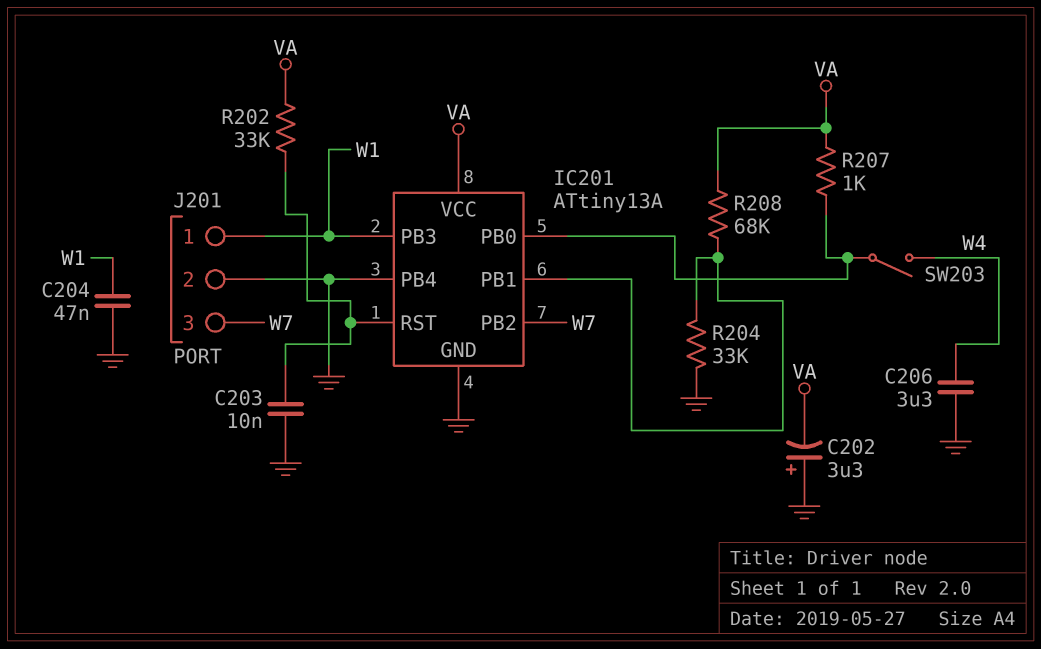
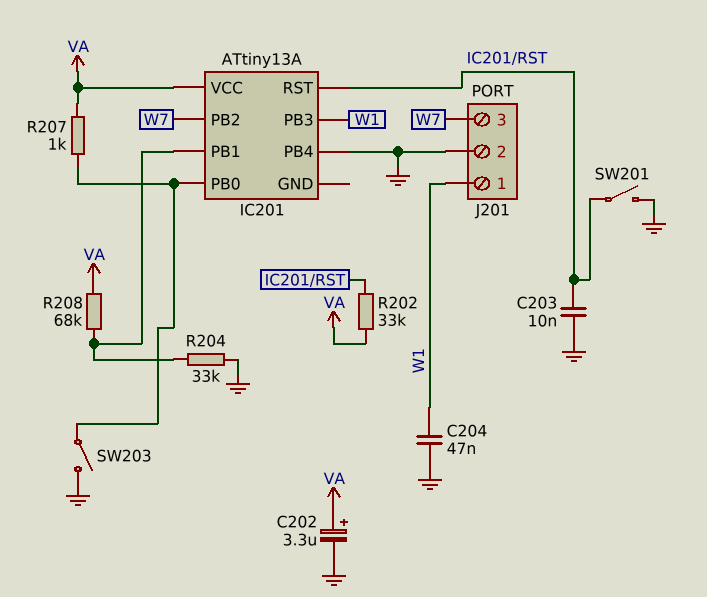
C202: 3.3uF (plus GND, minus VA) -> 3.3uF (plus VA, minus GND)
C206: 3.3uF (GND, W4) -> none
IC201 pin GND: GND -> none
SW201: none -> switch (GND, IC201/RST)
SW203: switch (IC201/PB0, W4) -> switch (GND, IC201/PB0)

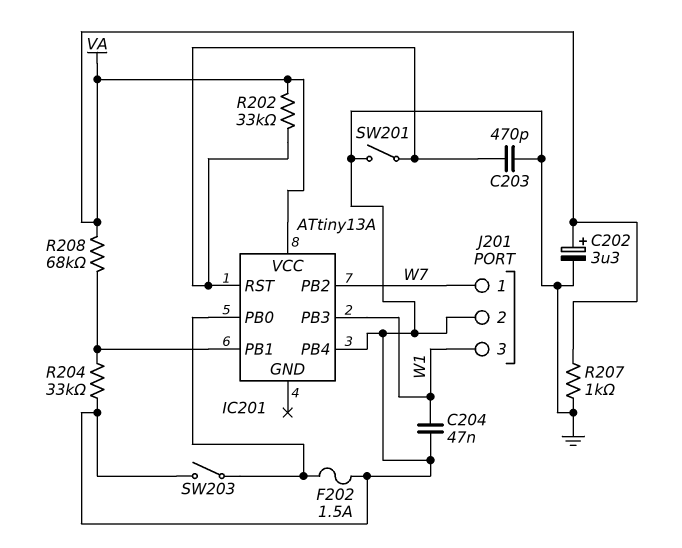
C203: 10nF (GND, IC201/RST) -> 470pF (GND, IC201/RST)
F202: none -> 1.5A (GND, IC201/PB0)
J201 pin 1: W1 -> W7
J201 pin 3: W7 -> W1
R207: 1k (IC201/PB0, VA) -> 1k (GND, VA)

